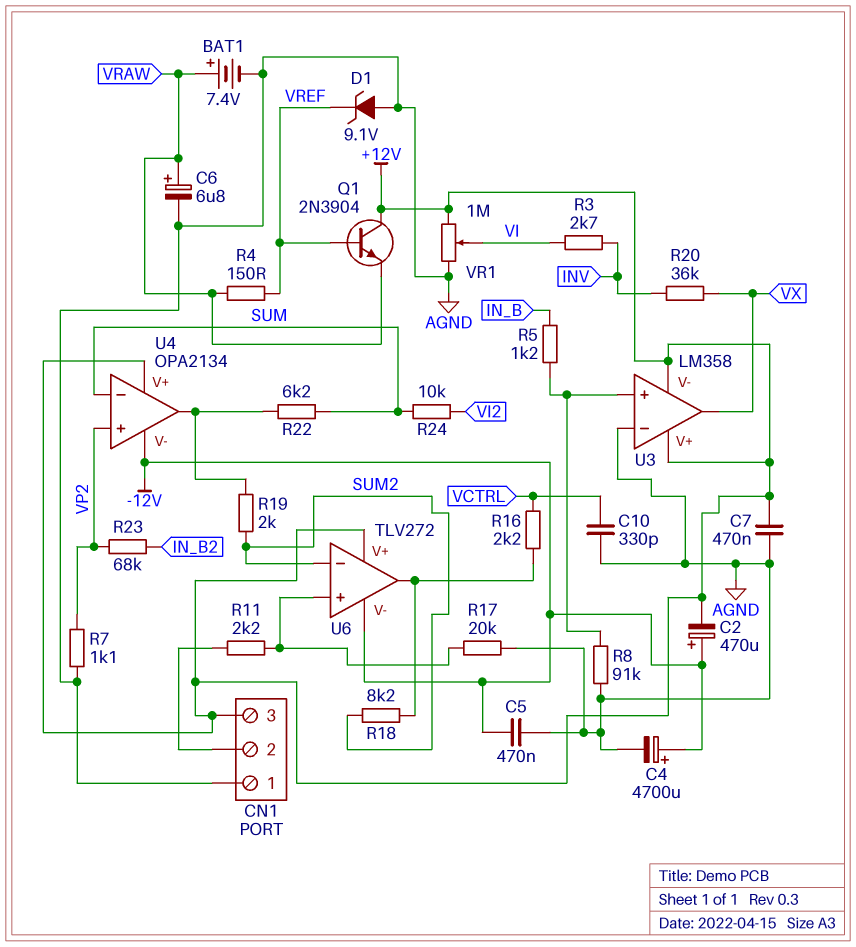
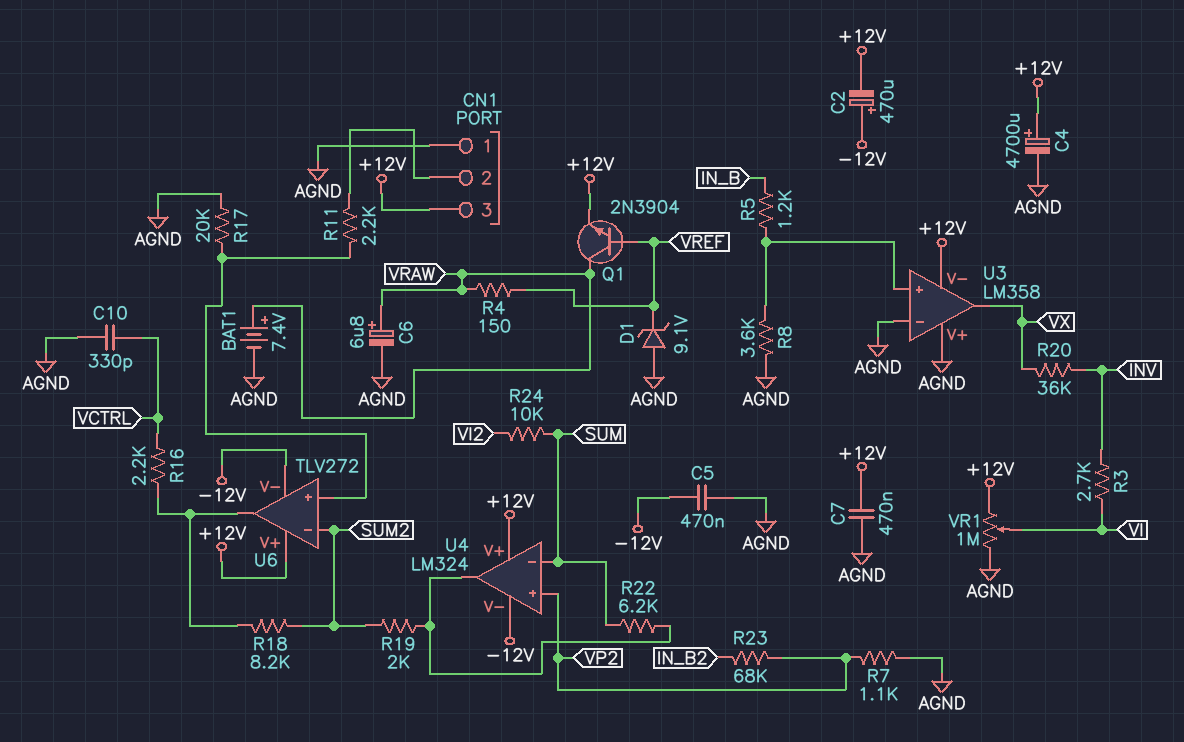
C4: 4700uF (plus -12V, minus AGND) -> 4700uF (plus +12V, minus AGND)
Q1: NPN 2N3904 (B VREF, C +12V, E VRAW) -> NPN 2N3904 (B VREF, C VRAW, E +12V)
R8: 91k (AGND, U3/in+) -> 3.6k (AGND, U3/in+)
U3 pin V+: +12V -> AGND
U4: OPA2134 -> LM324

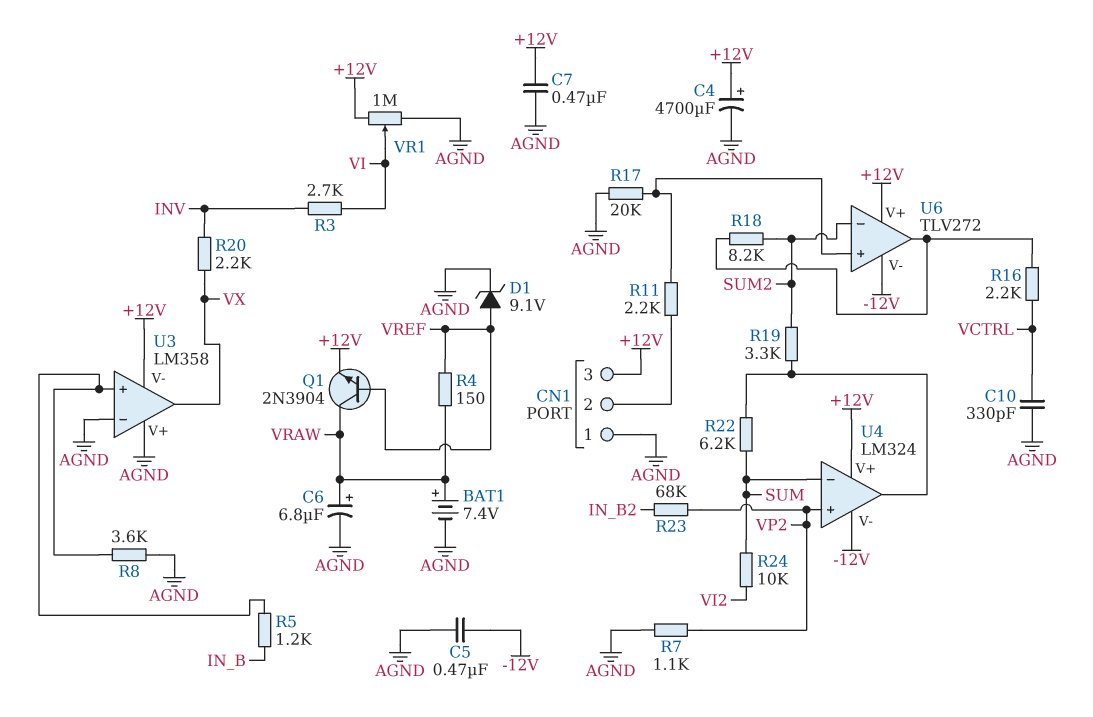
C2: 470uF (plus -12V, minus +12V) -> none
D1: zener 9.1V (A AGND, K VREF) -> zener 9.1V (A VREF, K AGND)
R19: 2k (SUM2, U4/out) -> 3.3k (SUM2, U4/out)
R20: 36k (INV, VX) -> 2.2k (INV, VX)

